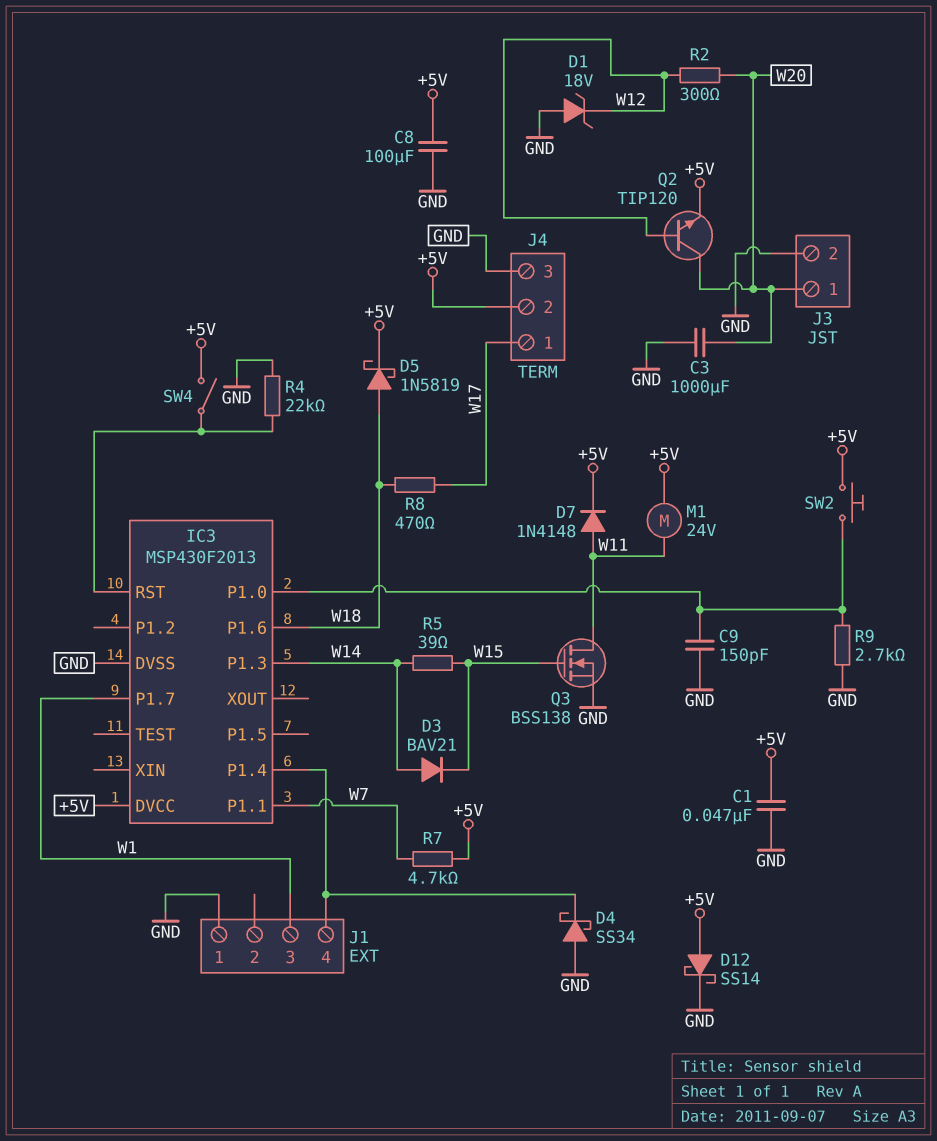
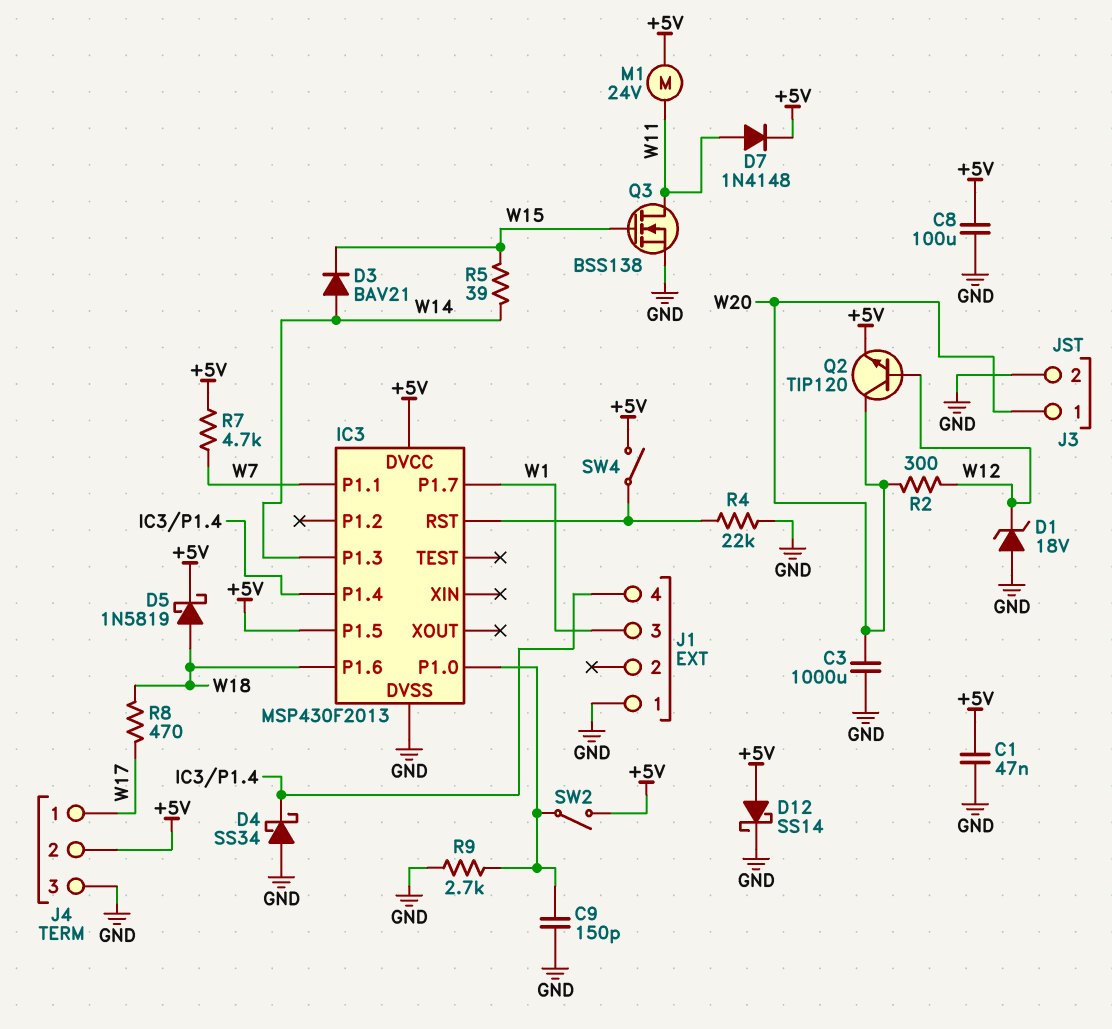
IC3 pin P1.5: none -> +5V
SW2: button (+5V, IC3/P1.0) -> switch (+5V, IC3/P1.0)

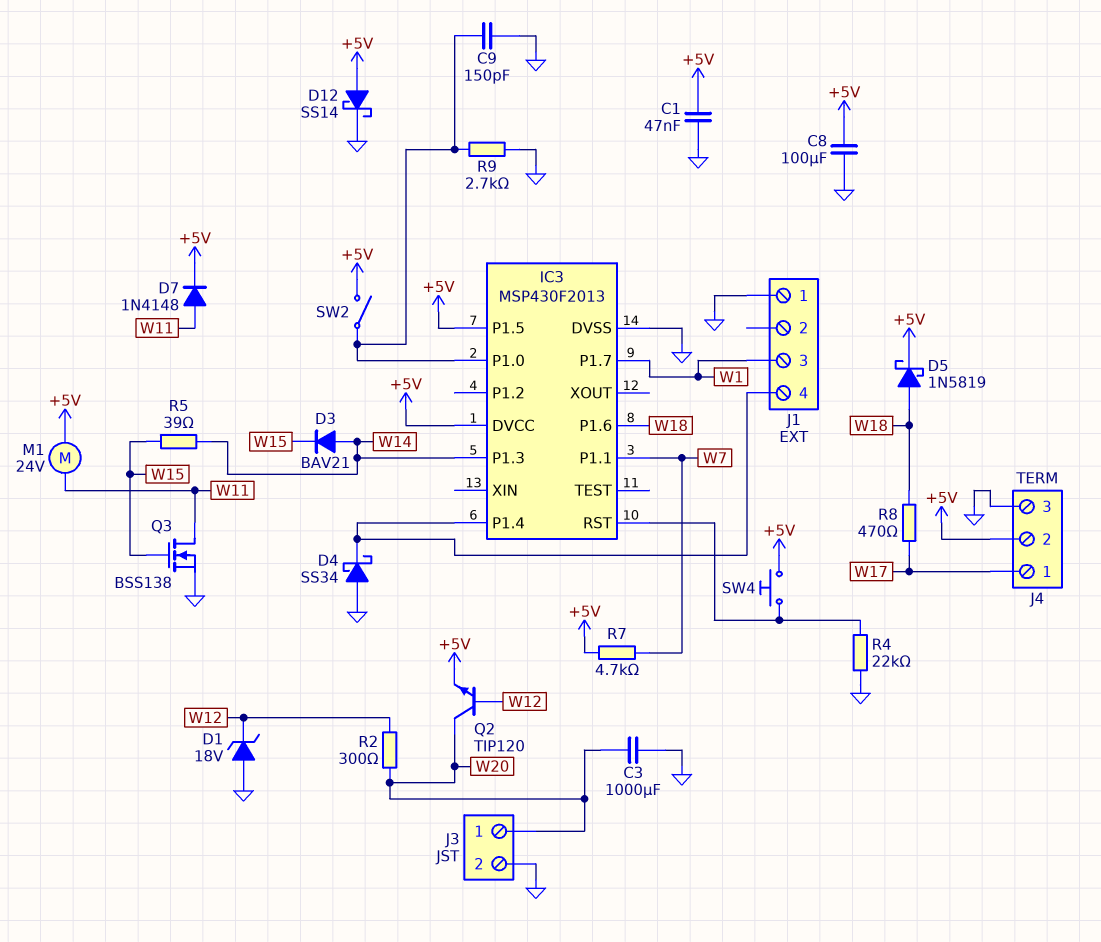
SW4: switch (+5V, IC3/RST) -> button (+5V, IC3/RST)

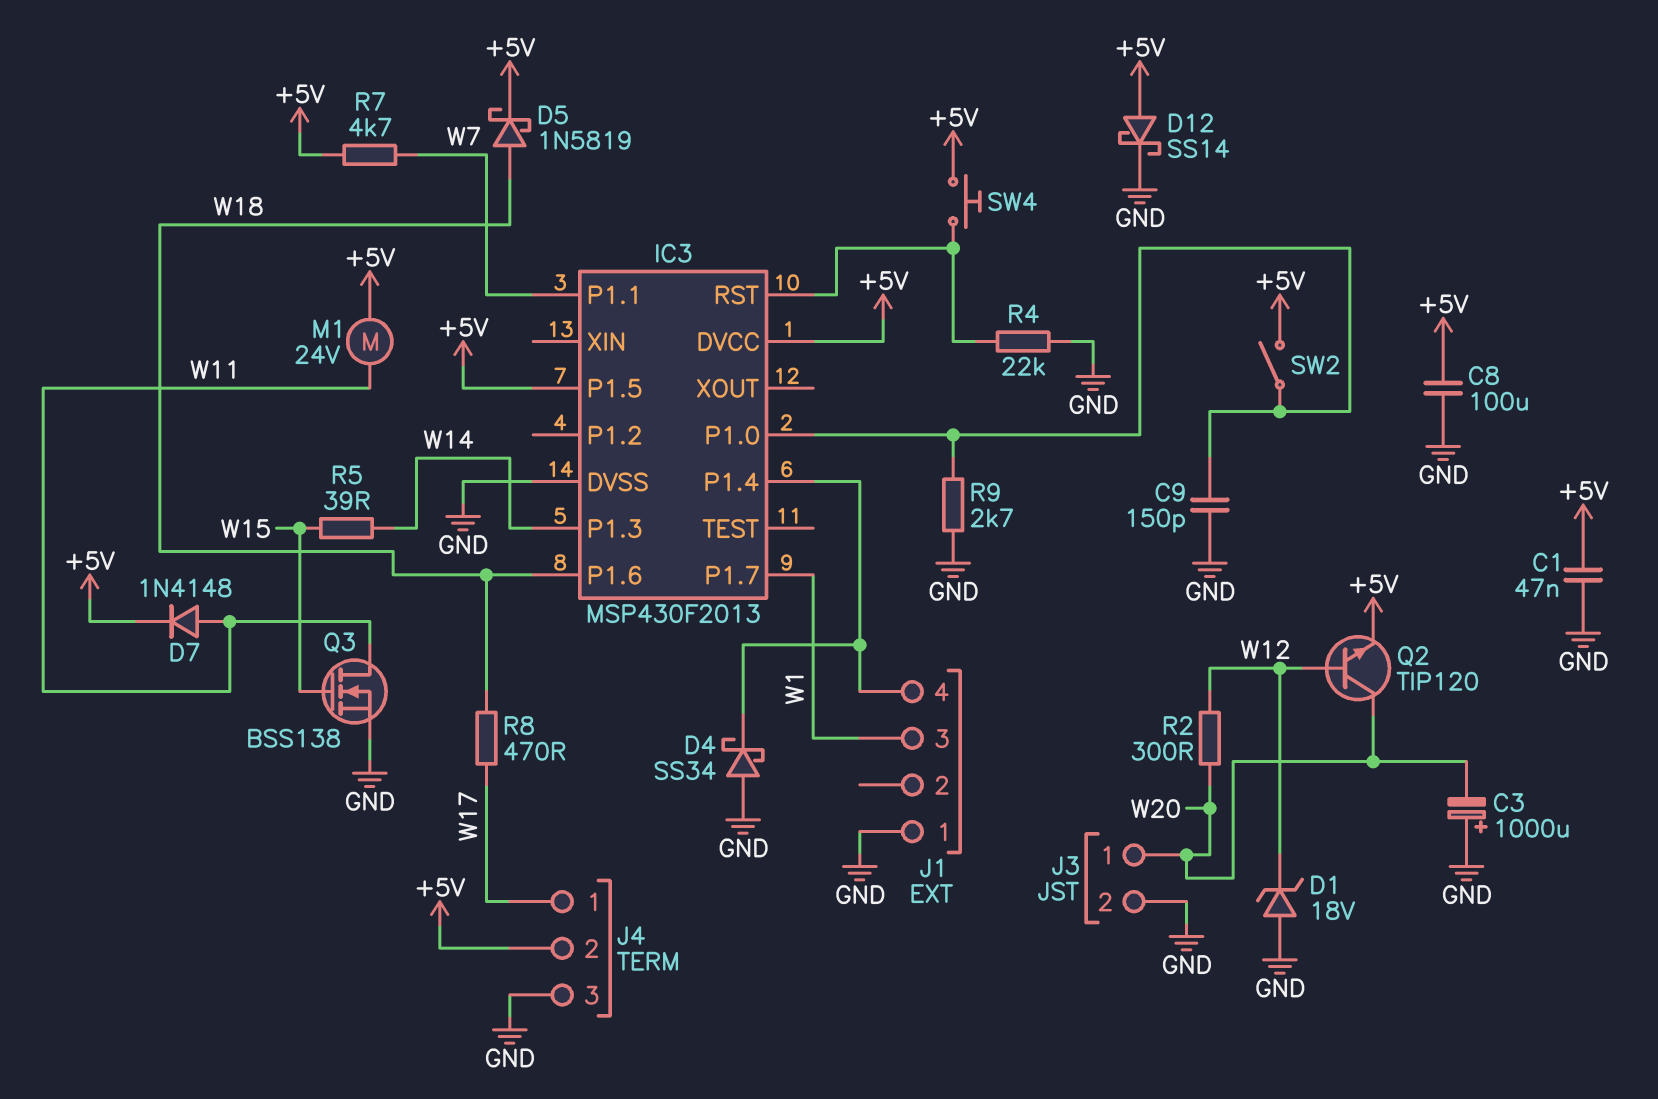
C3: 1000uF (GND, W20) -> 1000uF (plus GND, minus W20)
D3: diode BAV21 (A W14, K W15) -> none

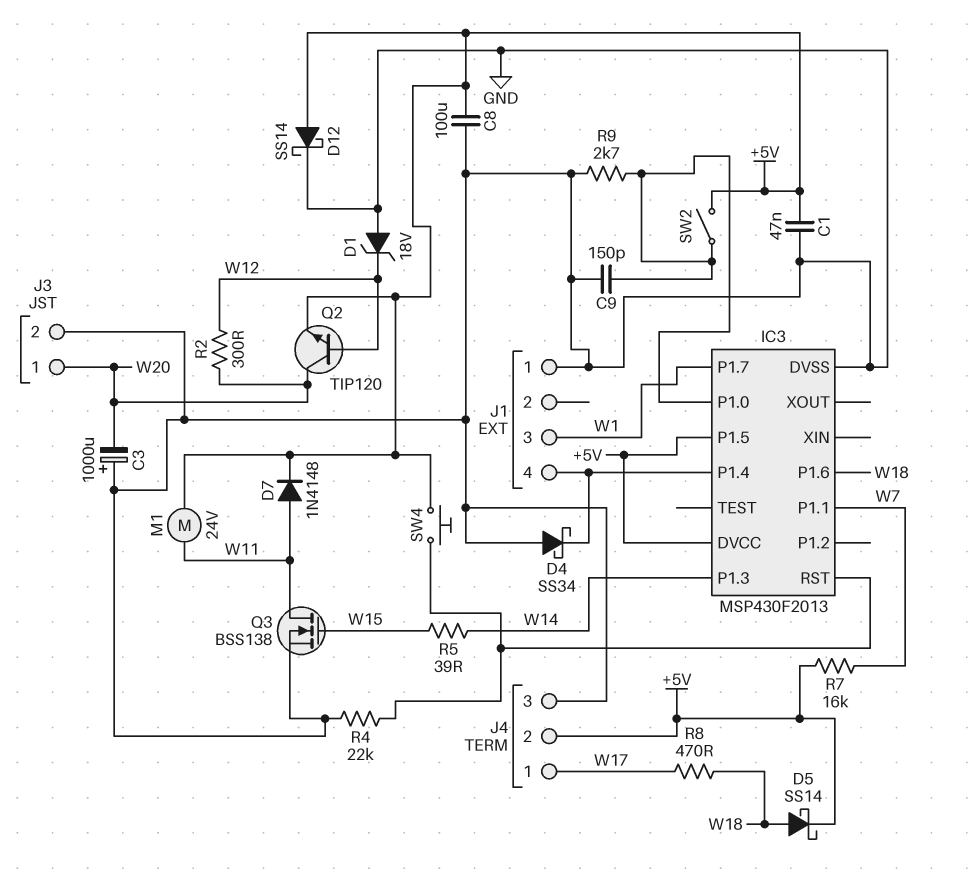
D5: schottky 1N5819 (A W18, K +5V) -> schottky SS14 (A W18, K +5V)
R7: 4.7k (+5V, W7) -> 16k (+5V, W7)

